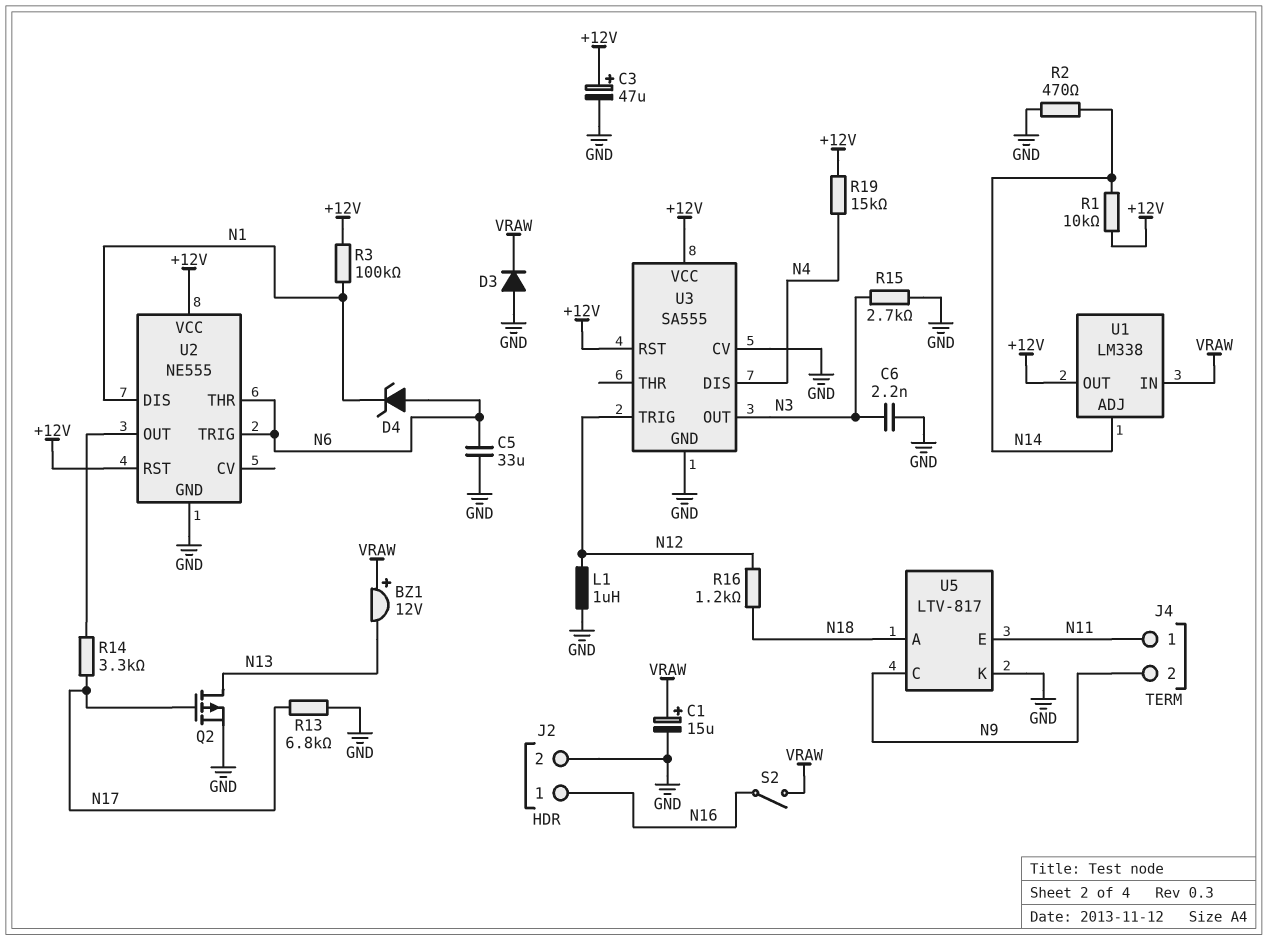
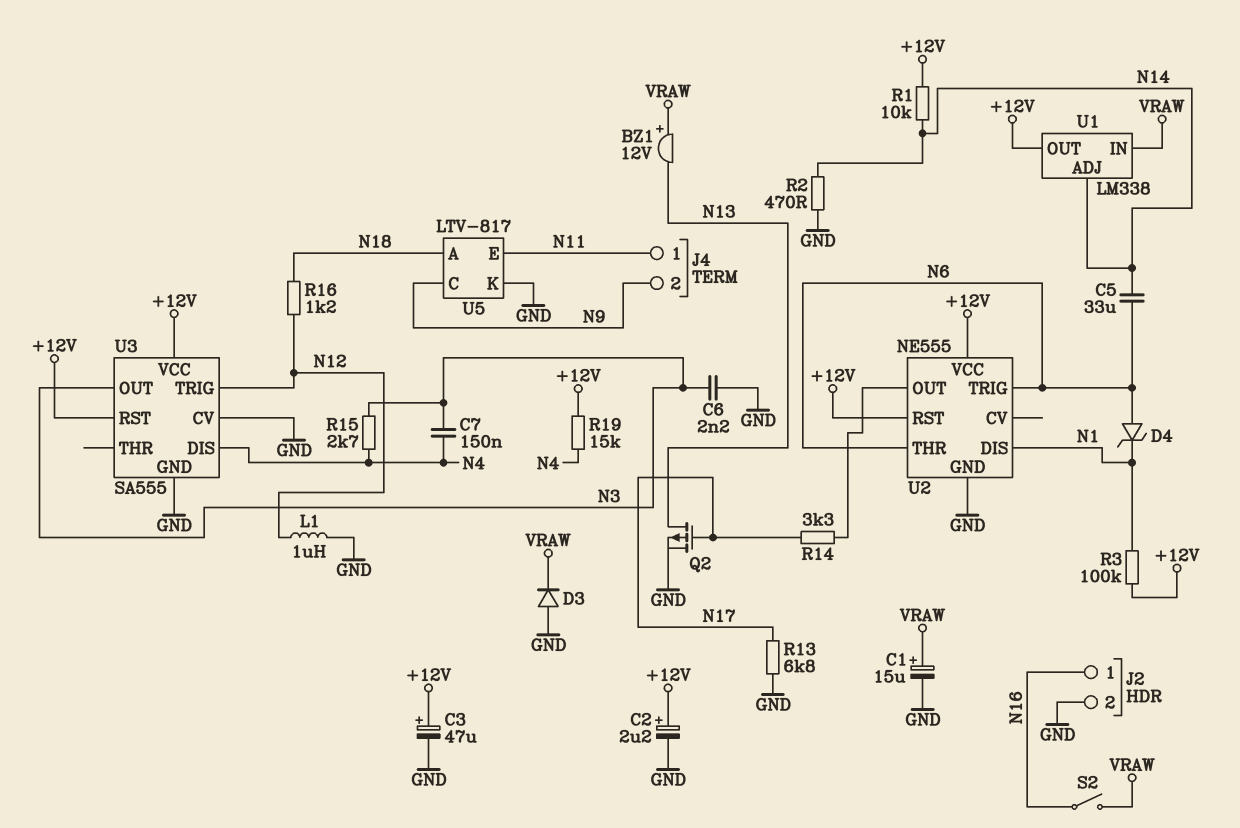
C2: none -> 2.2uF (plus +12V, minus GND)
C5: 33uF (GND, N6) -> 33uF (N6, N14)
C7: none -> 150nF (N3, N4)
R15: 2.7k (GND, N3) -> 2.7k (N3, N4)

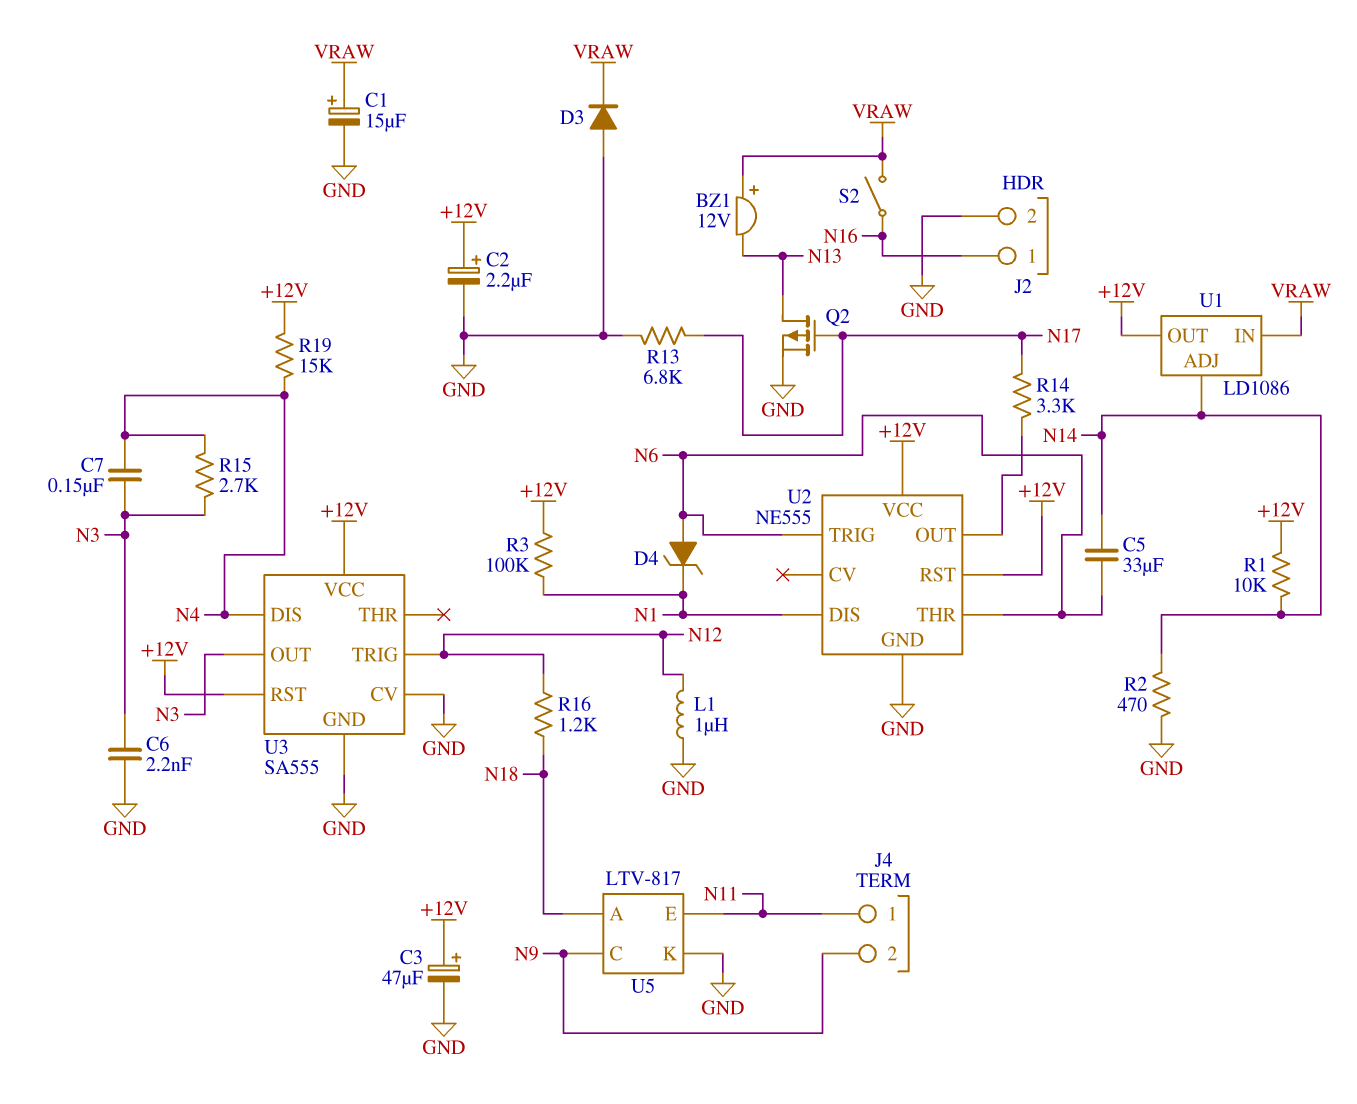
U1: LM338 -> LD1086

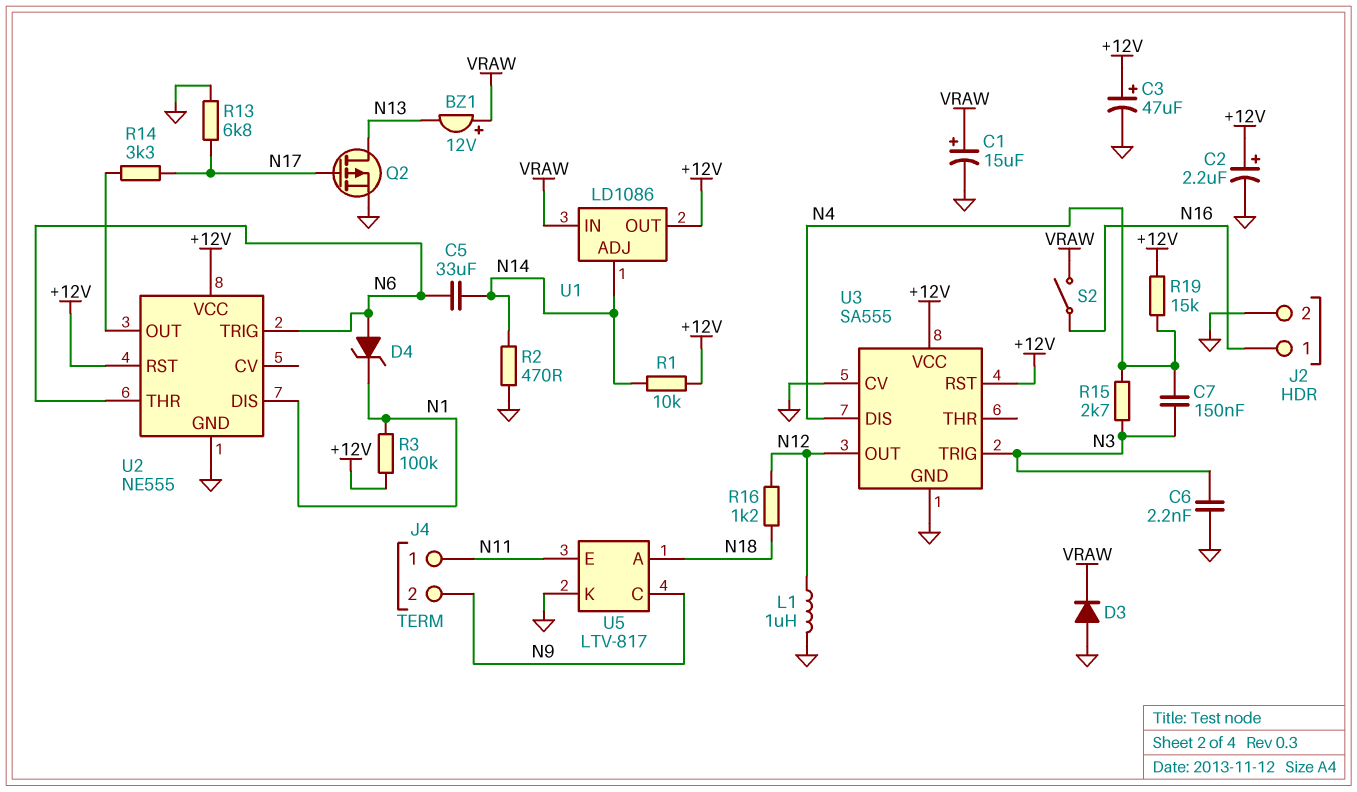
U3 pin OUT: N3 -> N12
U3 pin TRIG: N12 -> N3

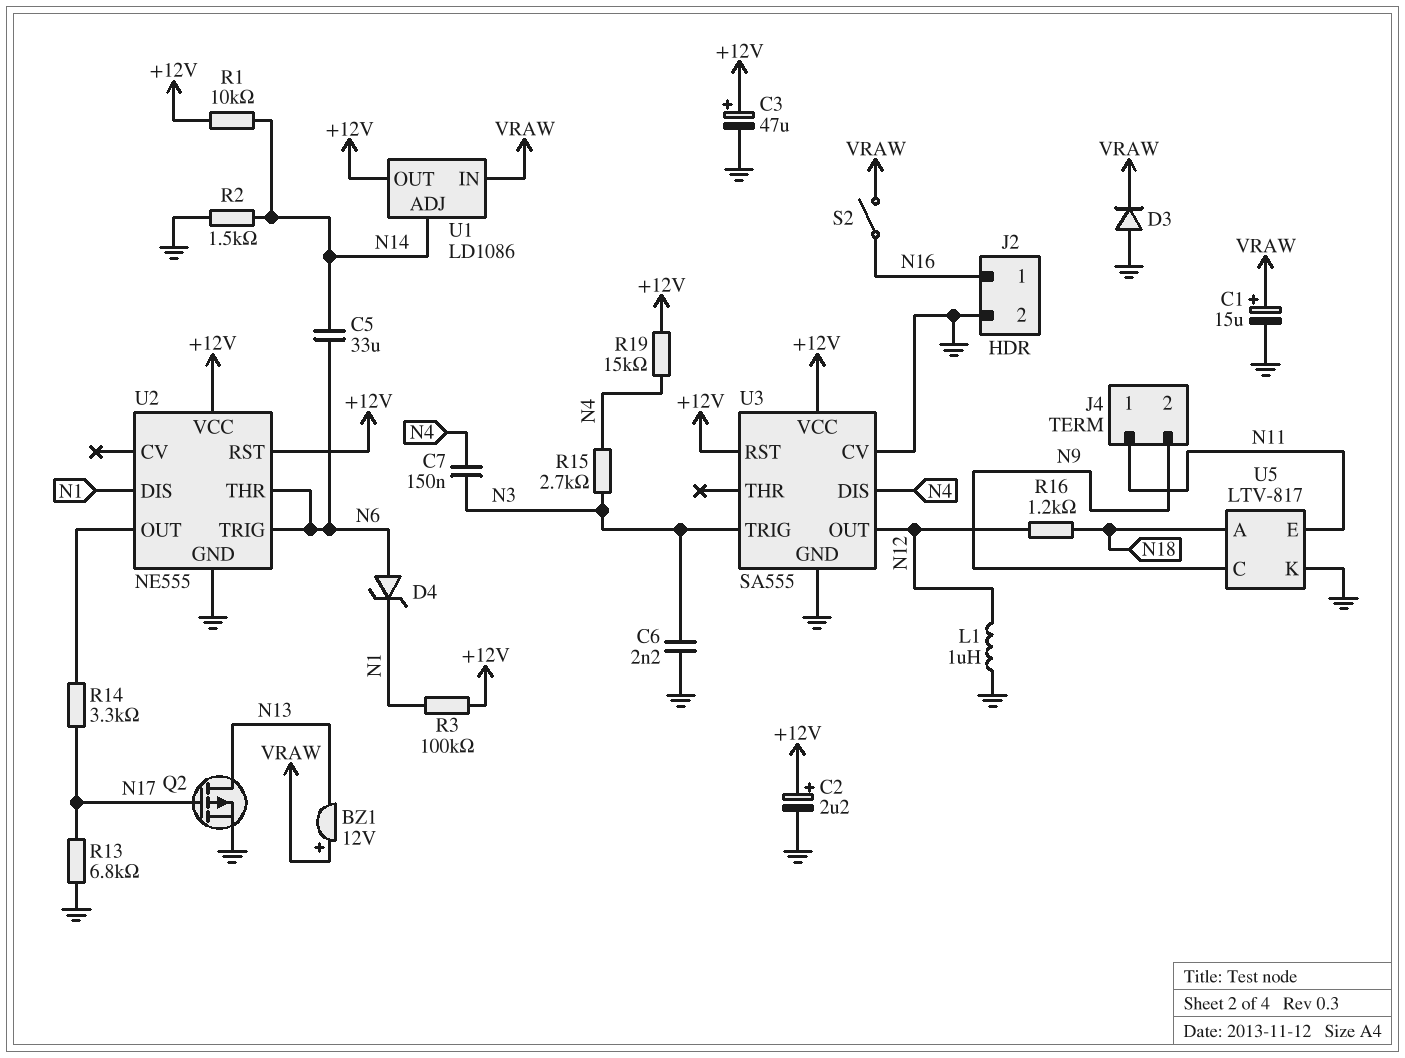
R2: 470 (GND, N14) -> 1.5k (GND, N14)

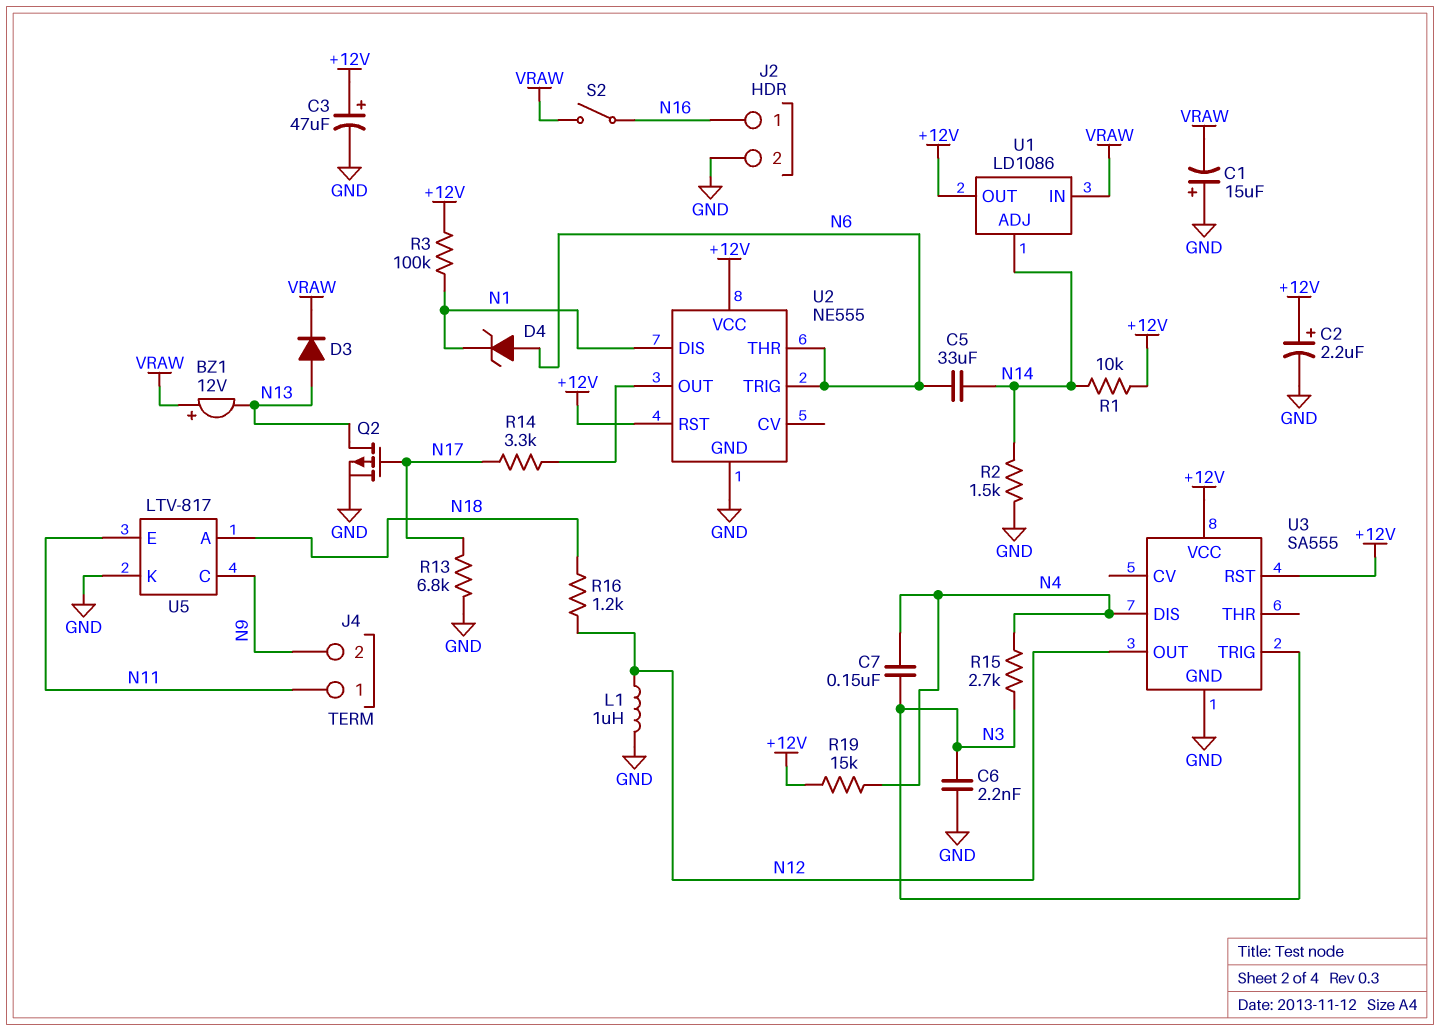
C1: 15uF (plus VRAW, minus GND) -> 15uF (plus GND, minus VRAW)
D3: diode (A GND, K VRAW) -> diode (A N13, K VRAW)
U3 pin CV: GND -> none

